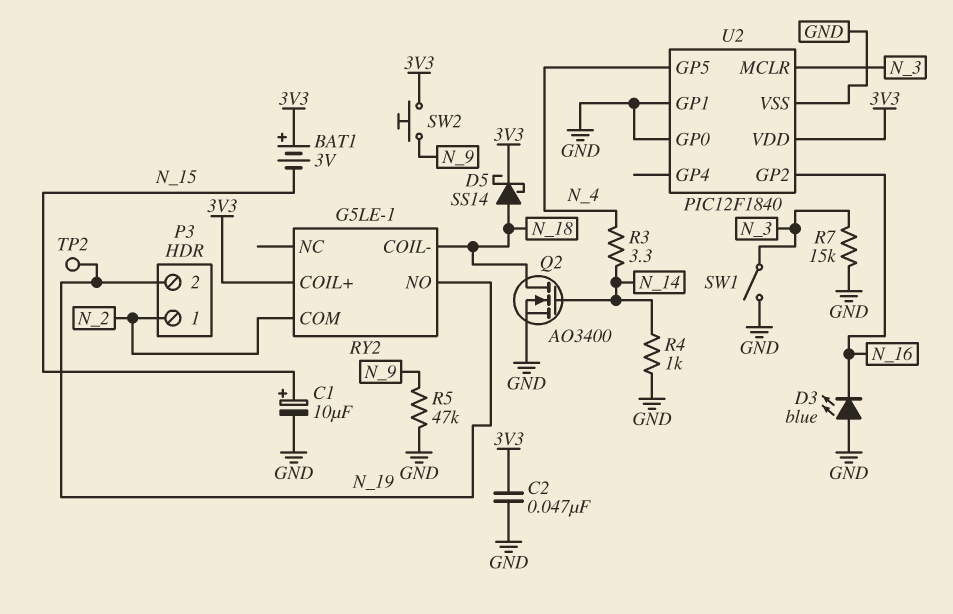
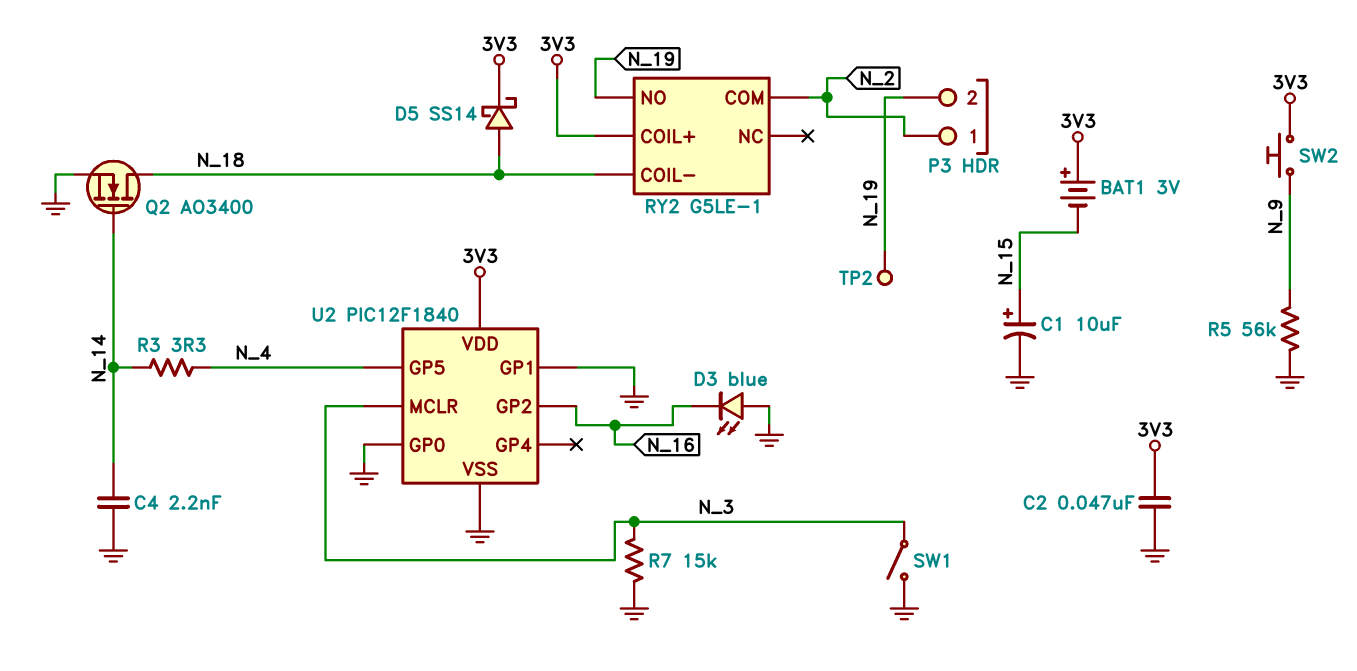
C4: none -> 2.2nF (GND, N_14)
R4: 1k (GND, N_14) -> none
R5: 47k (GND, N_9) -> 56k (GND, N_9)

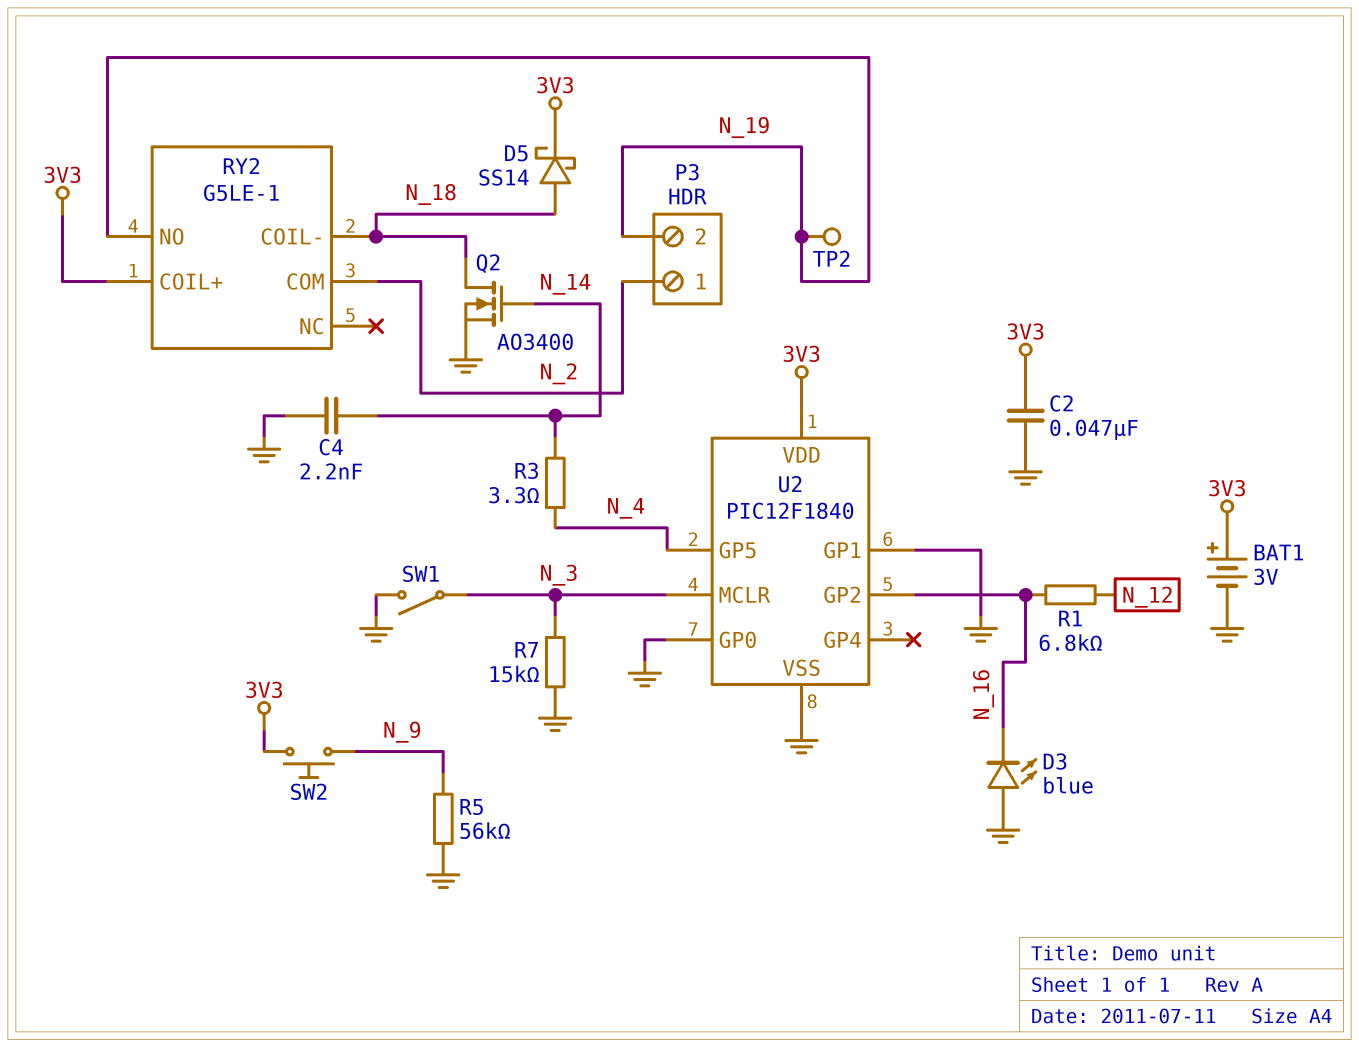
BAT1: 3V (plus 3V3, minus N_15) -> 3V (plus 3V3, minus GND)
C1: 10uF (plus N_15, minus GND) -> none
R1: none -> 6.8k (N_12, N_16)

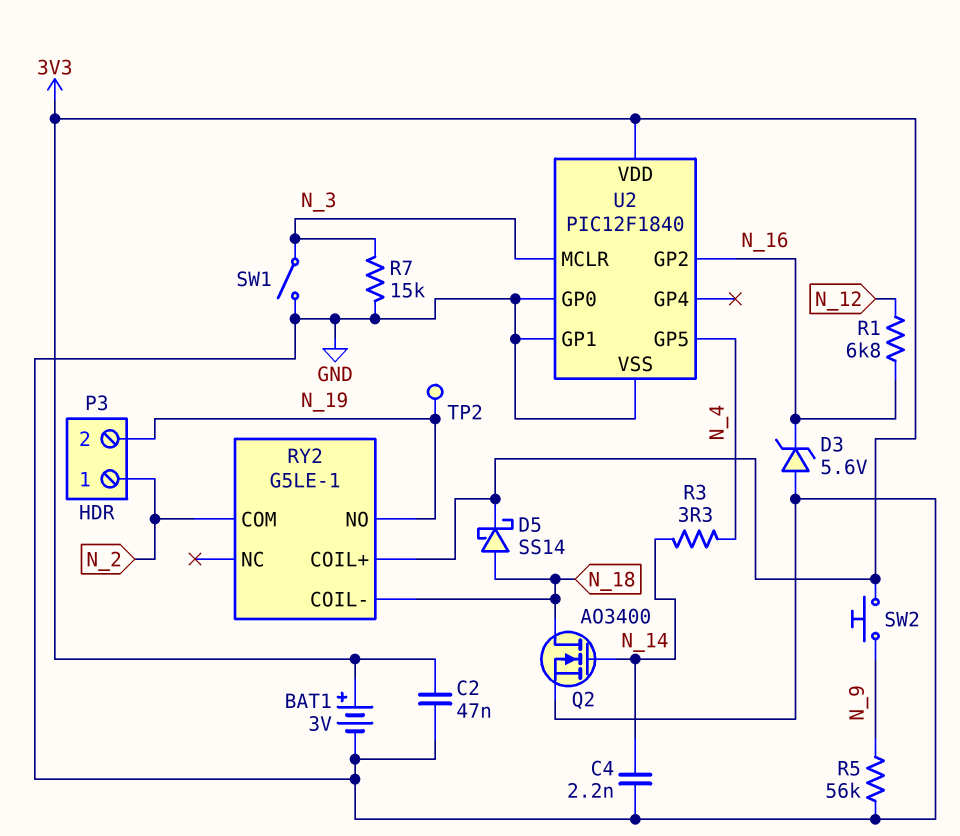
D3: LED blue (A GND, K N_16) -> zener 5.6V (A GND, K N_16)

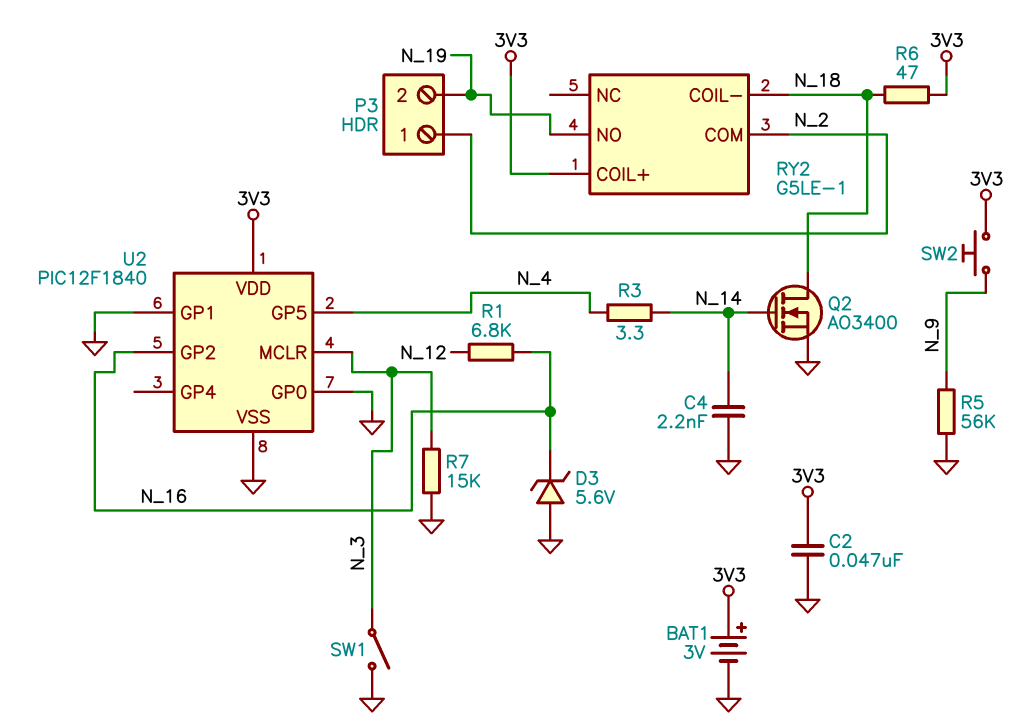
D5: schottky SS14 (A N_18, K 3V3) -> none
R6: none -> 47 (3V3, N_18)
TP2: test point (N_19) -> none

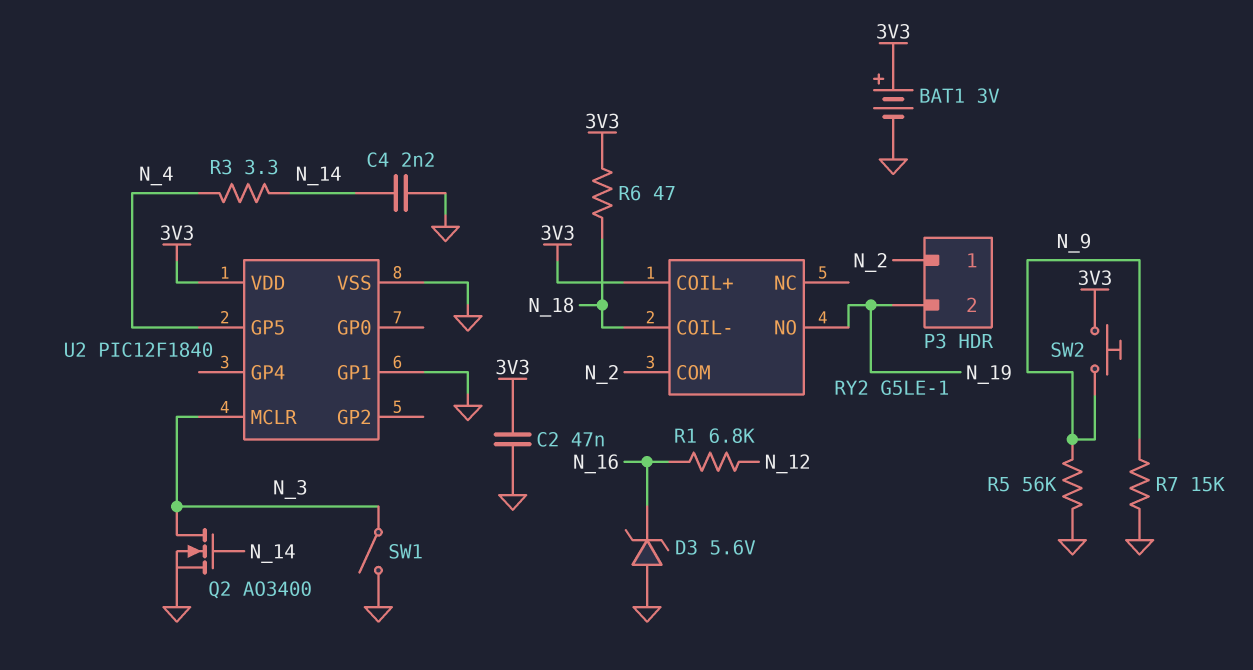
Q2: NMOS AO3400 (G N_14, D N_18, S GND) -> NMOS AO3400 (G N_14, D N_3, S GND)
R7: 15k (GND, N_3) -> 15k (GND, N_9)
U2 pin GP0: GND -> none
U2 pin GP2: N_16 -> none

